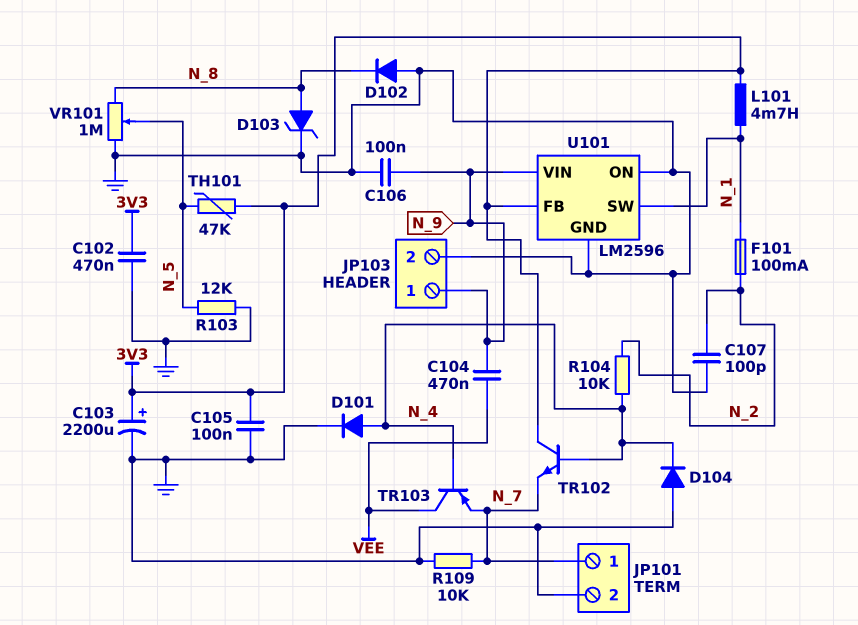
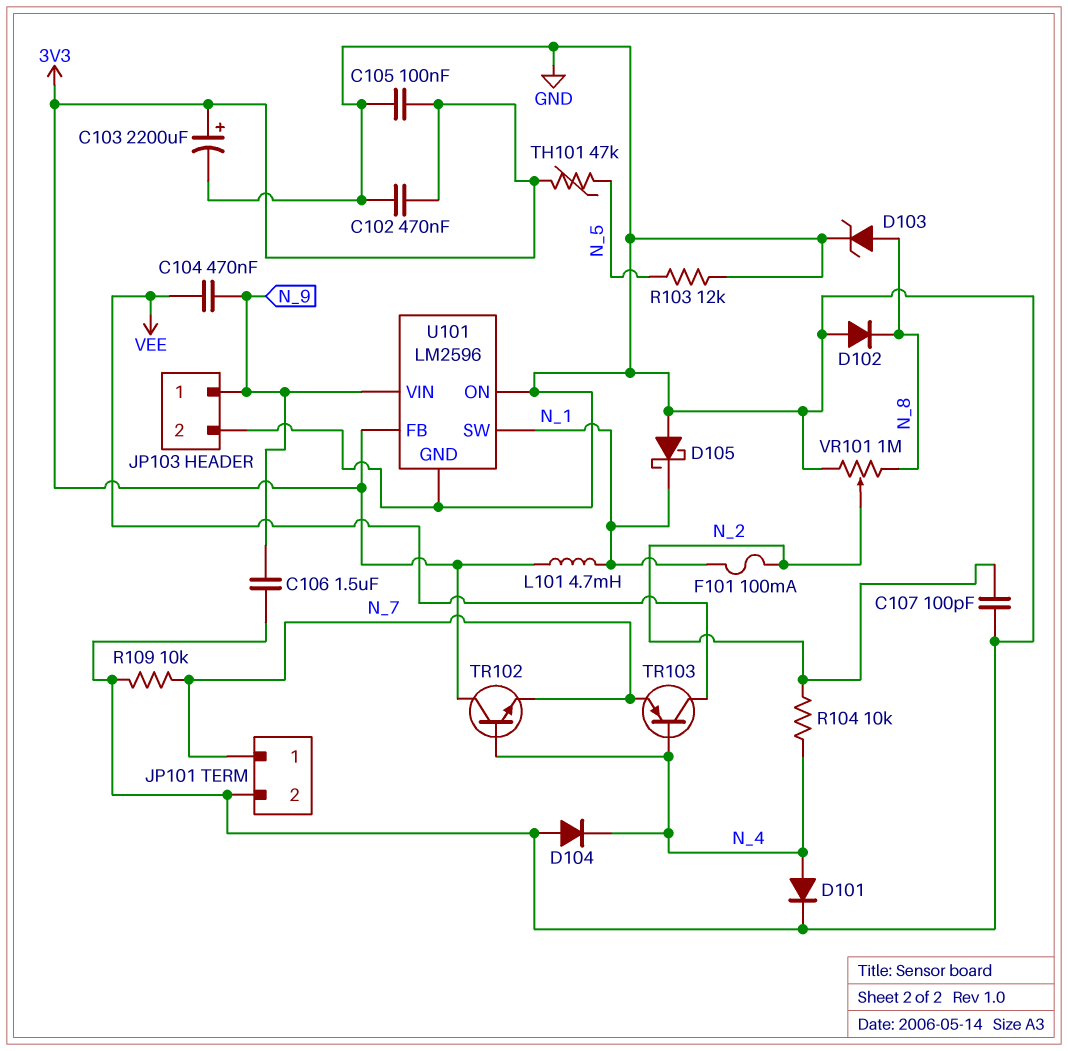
C106: 100nF (GND, N_9) -> 1.5uF (GND, N_9)
D105: none -> schottky (A GND, K N_1)
VR101: 1M (GND, N_8, wiper N_5) -> 1M (GND, N_8, wiper N_2)

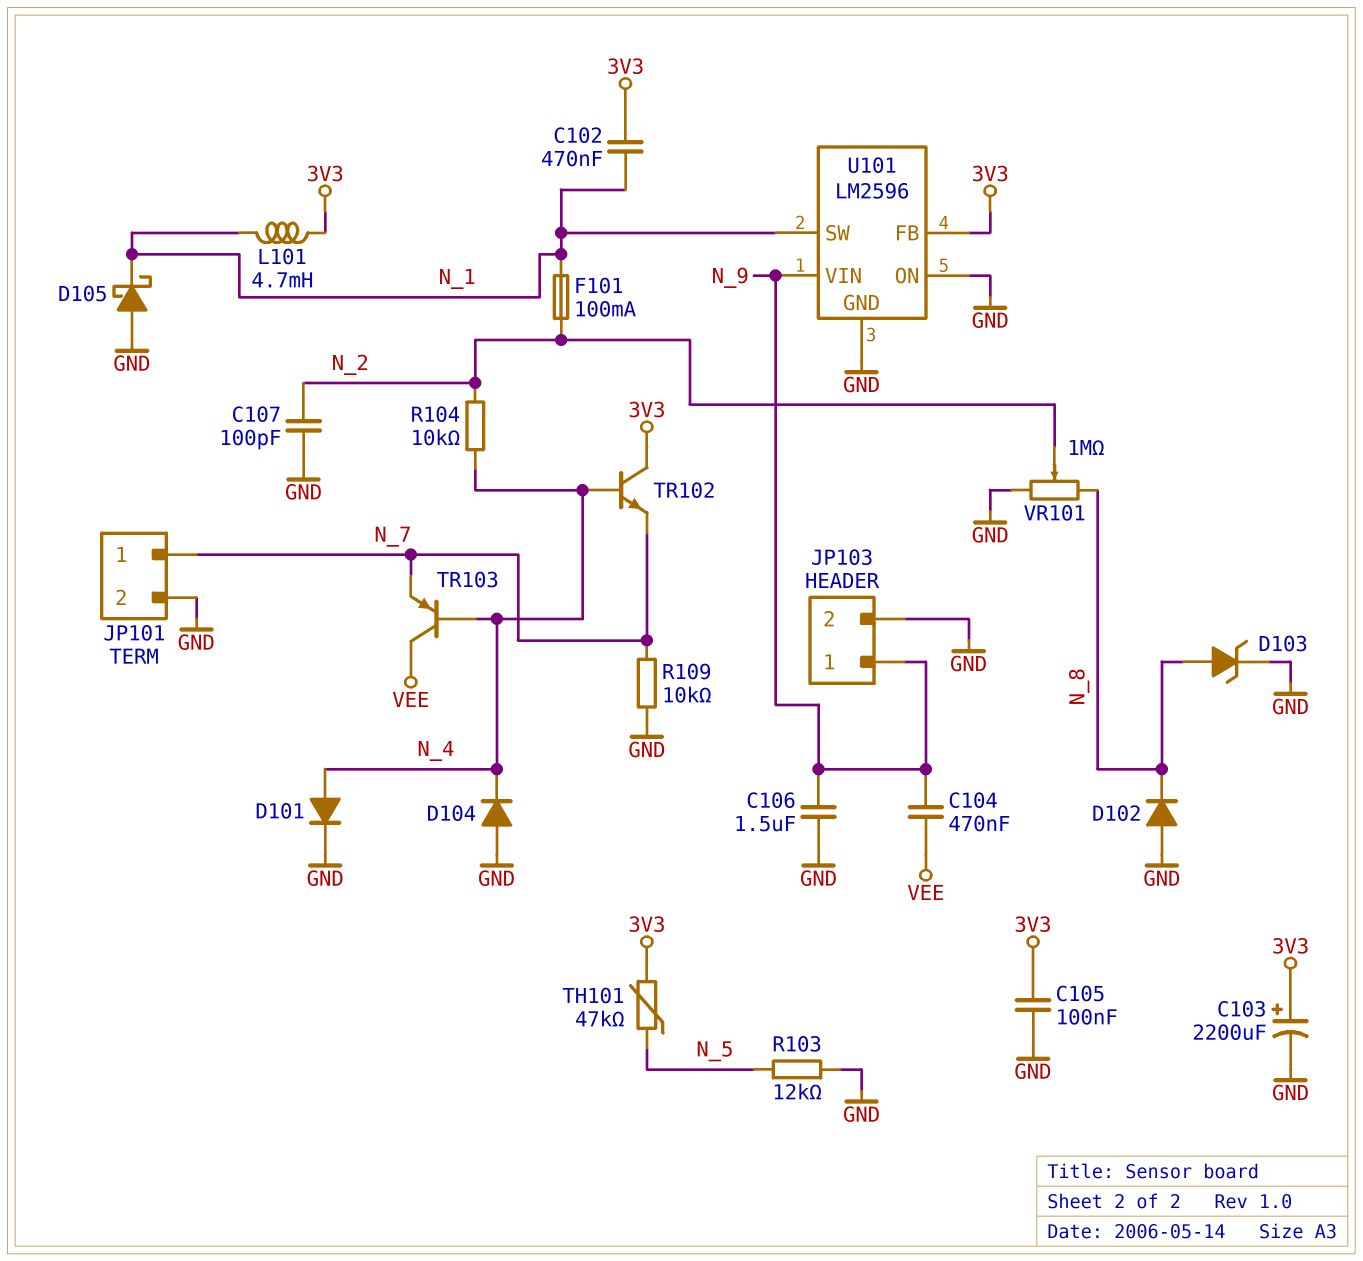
C102: 470nF (3V3, GND) -> 470nF (3V3, N_1)

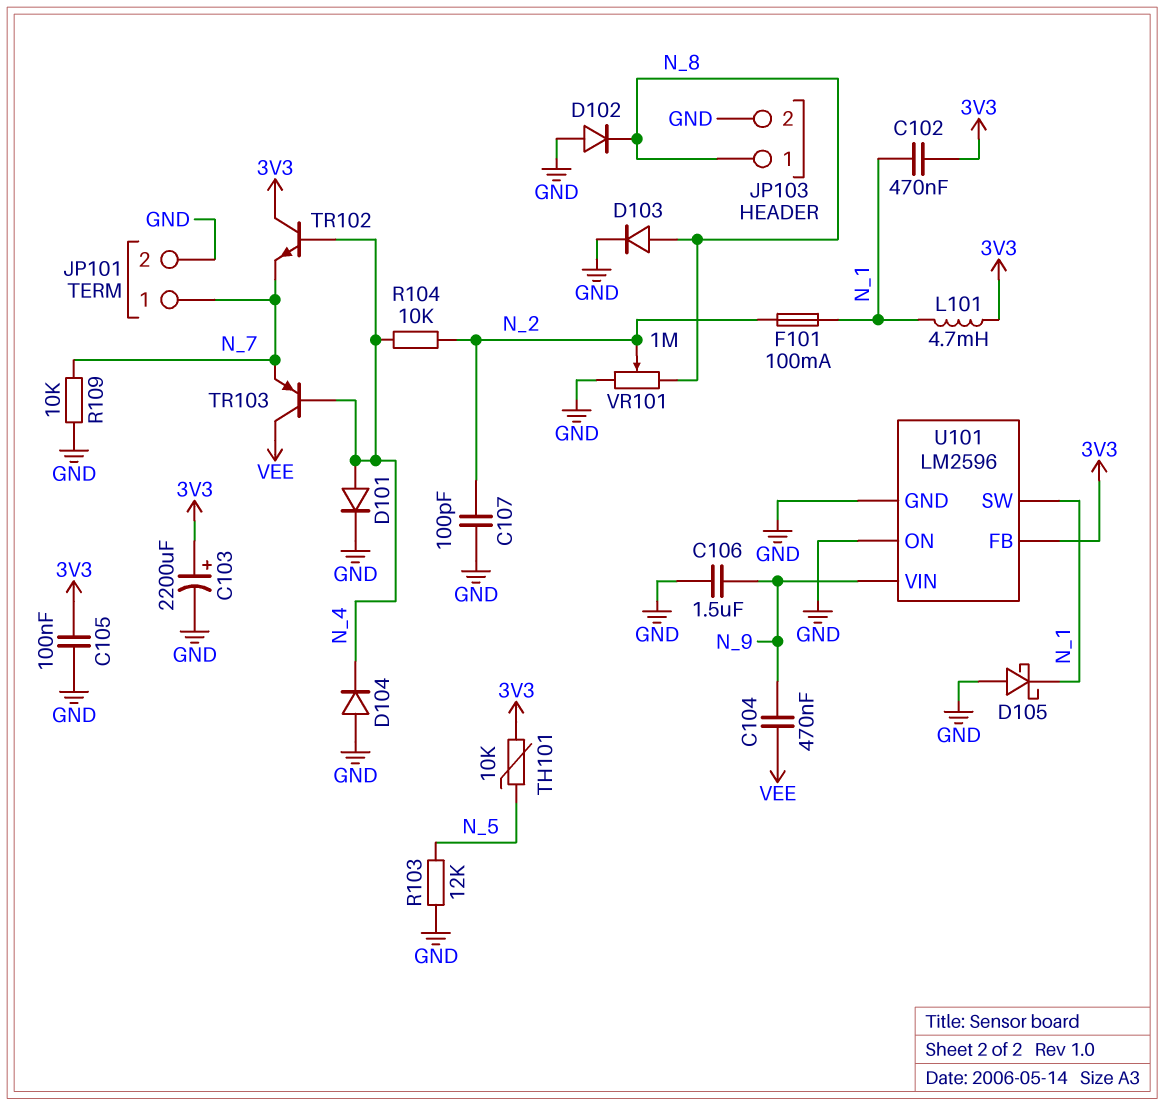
D103: zener (A N_8, K GND) -> diode (A N_8, K GND)
JP103 pin 1: N_9 -> N_8
TH101: 47k (3V3, N_5) -> 10k (3V3, N_5)

